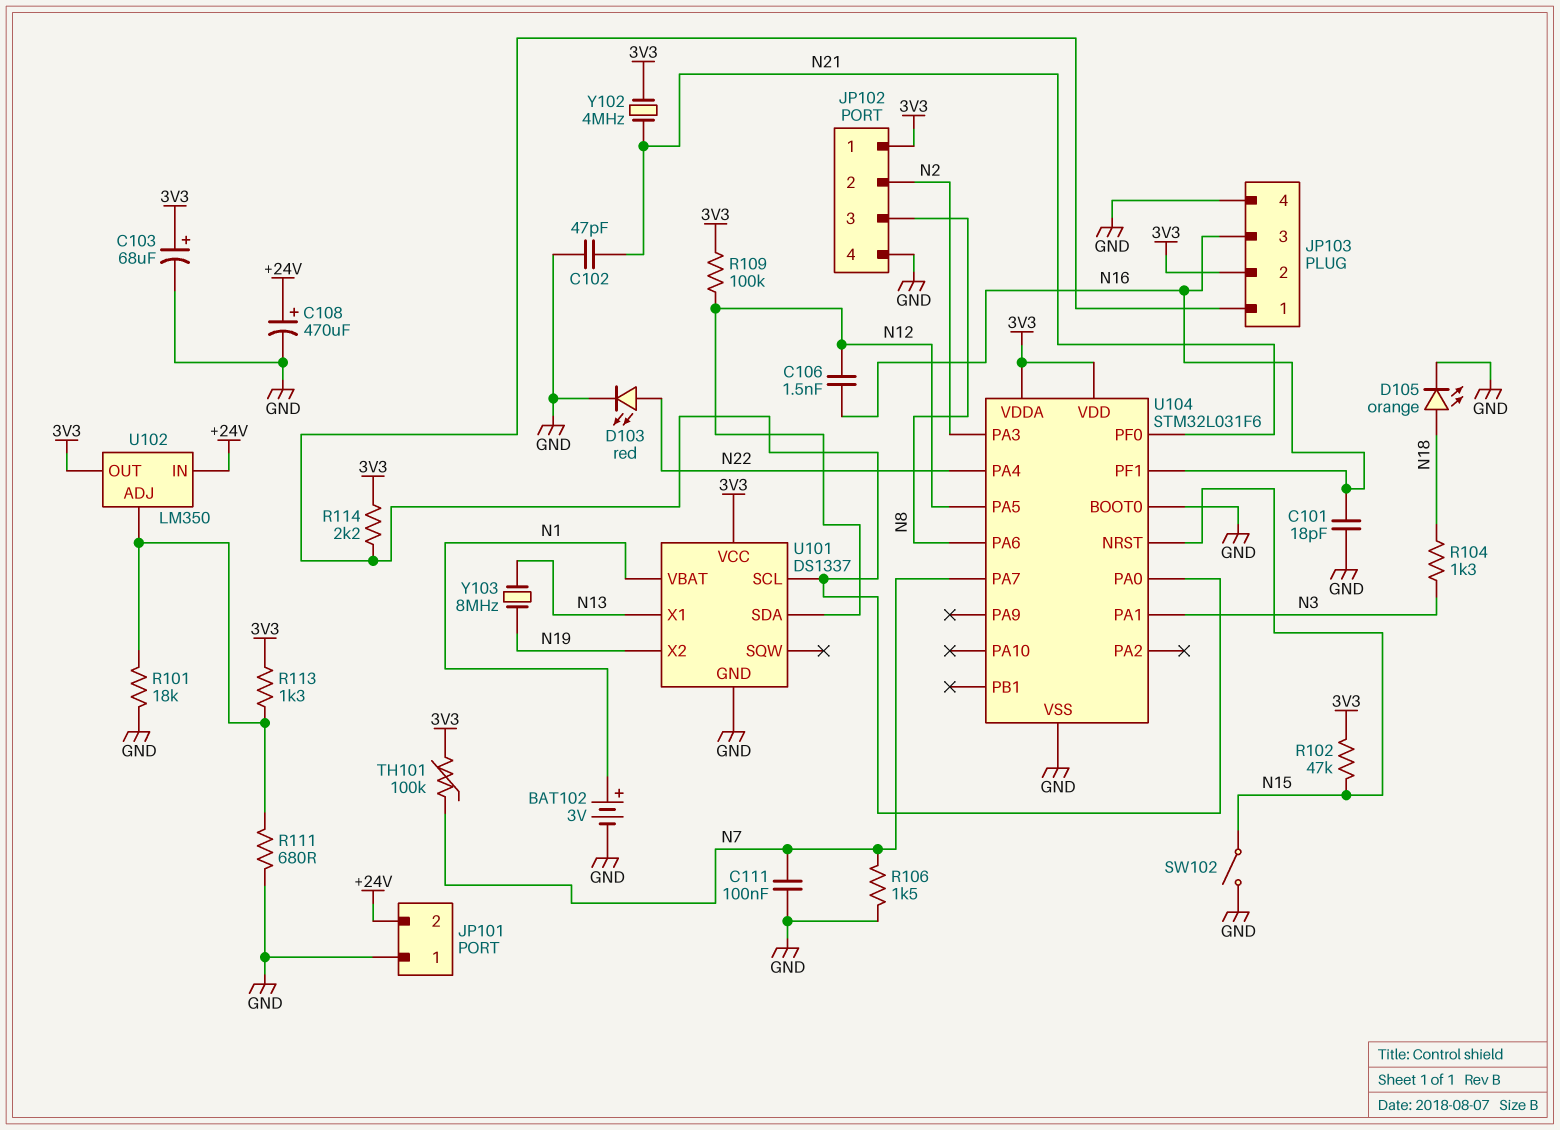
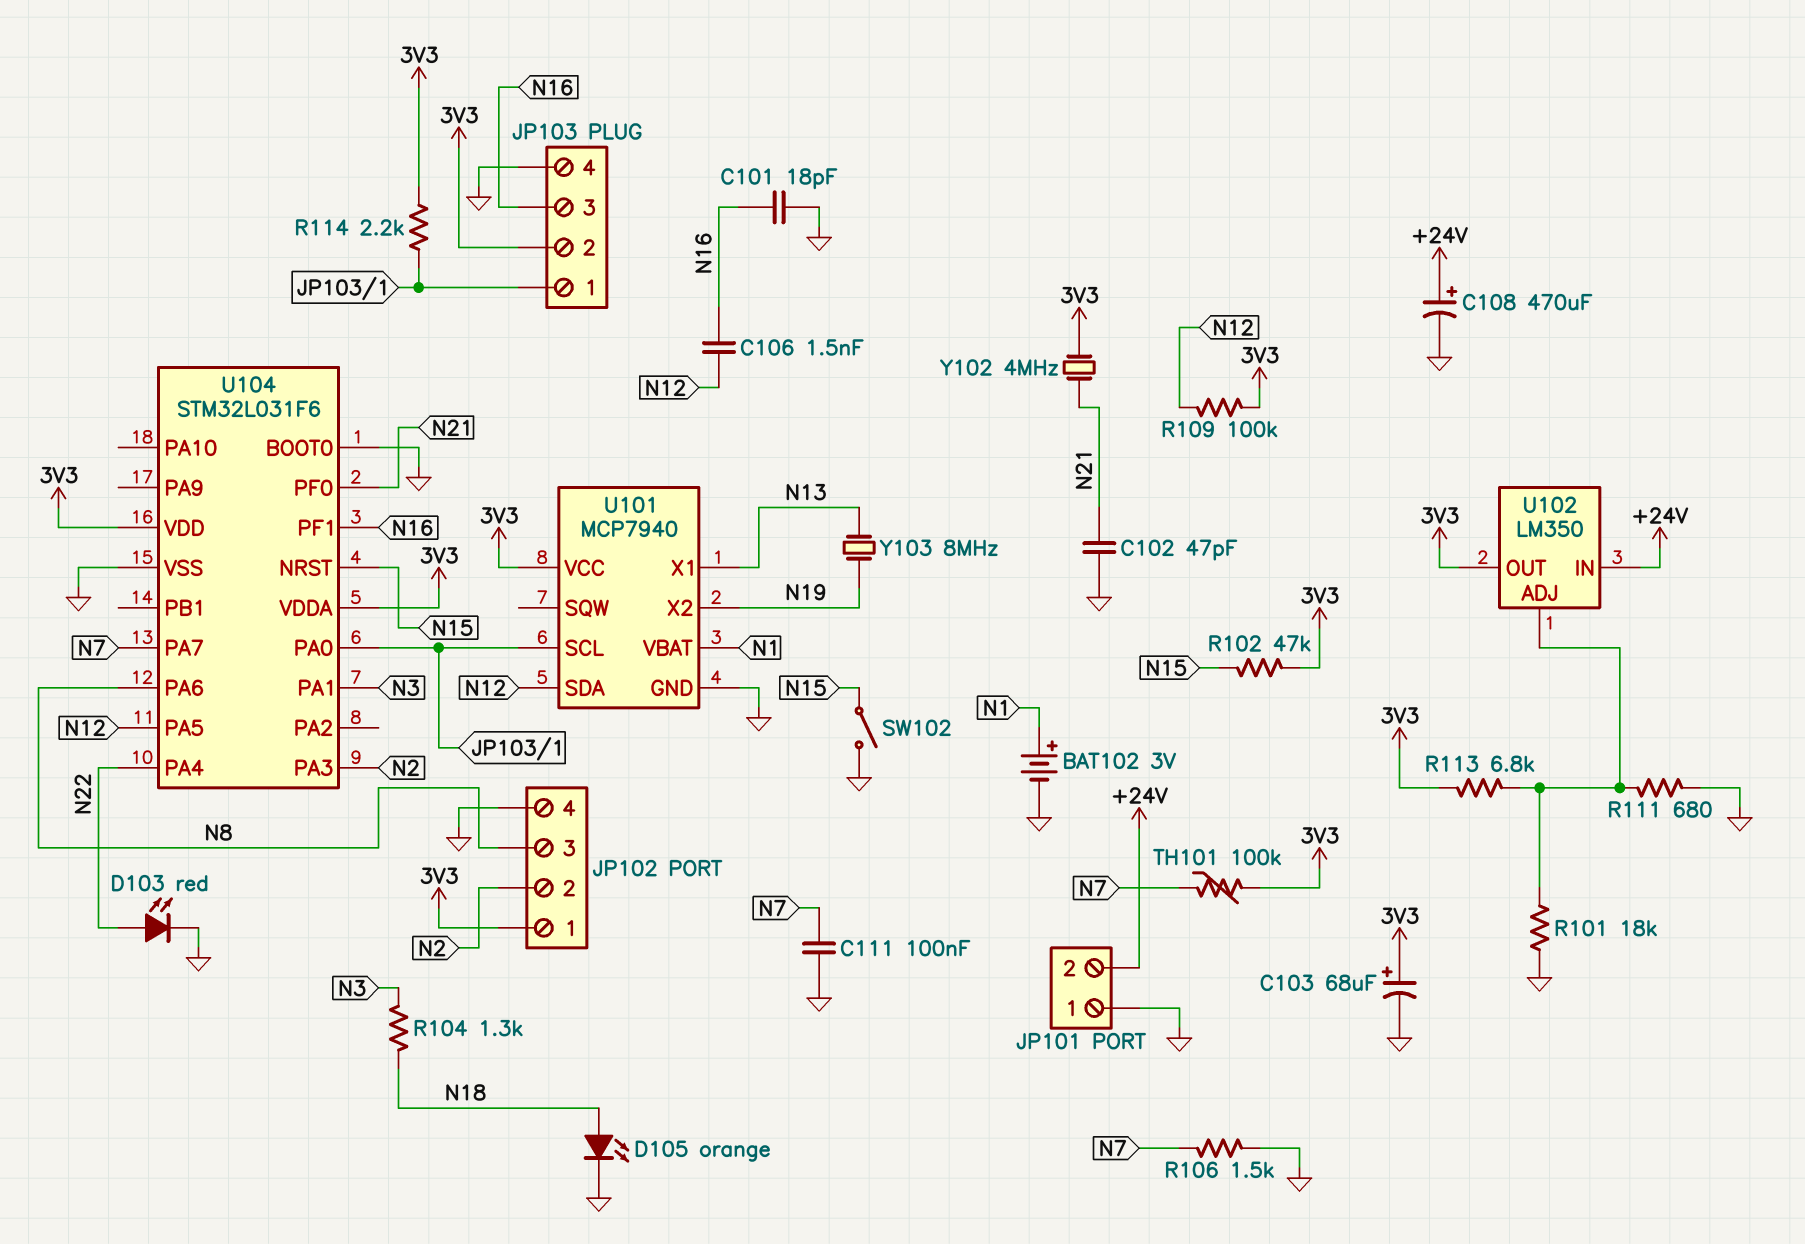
R113: 1.3k (3V3, U102/ADJ) -> 6.8k (3V3, U102/ADJ)
U101: DS1337 -> MCP7940

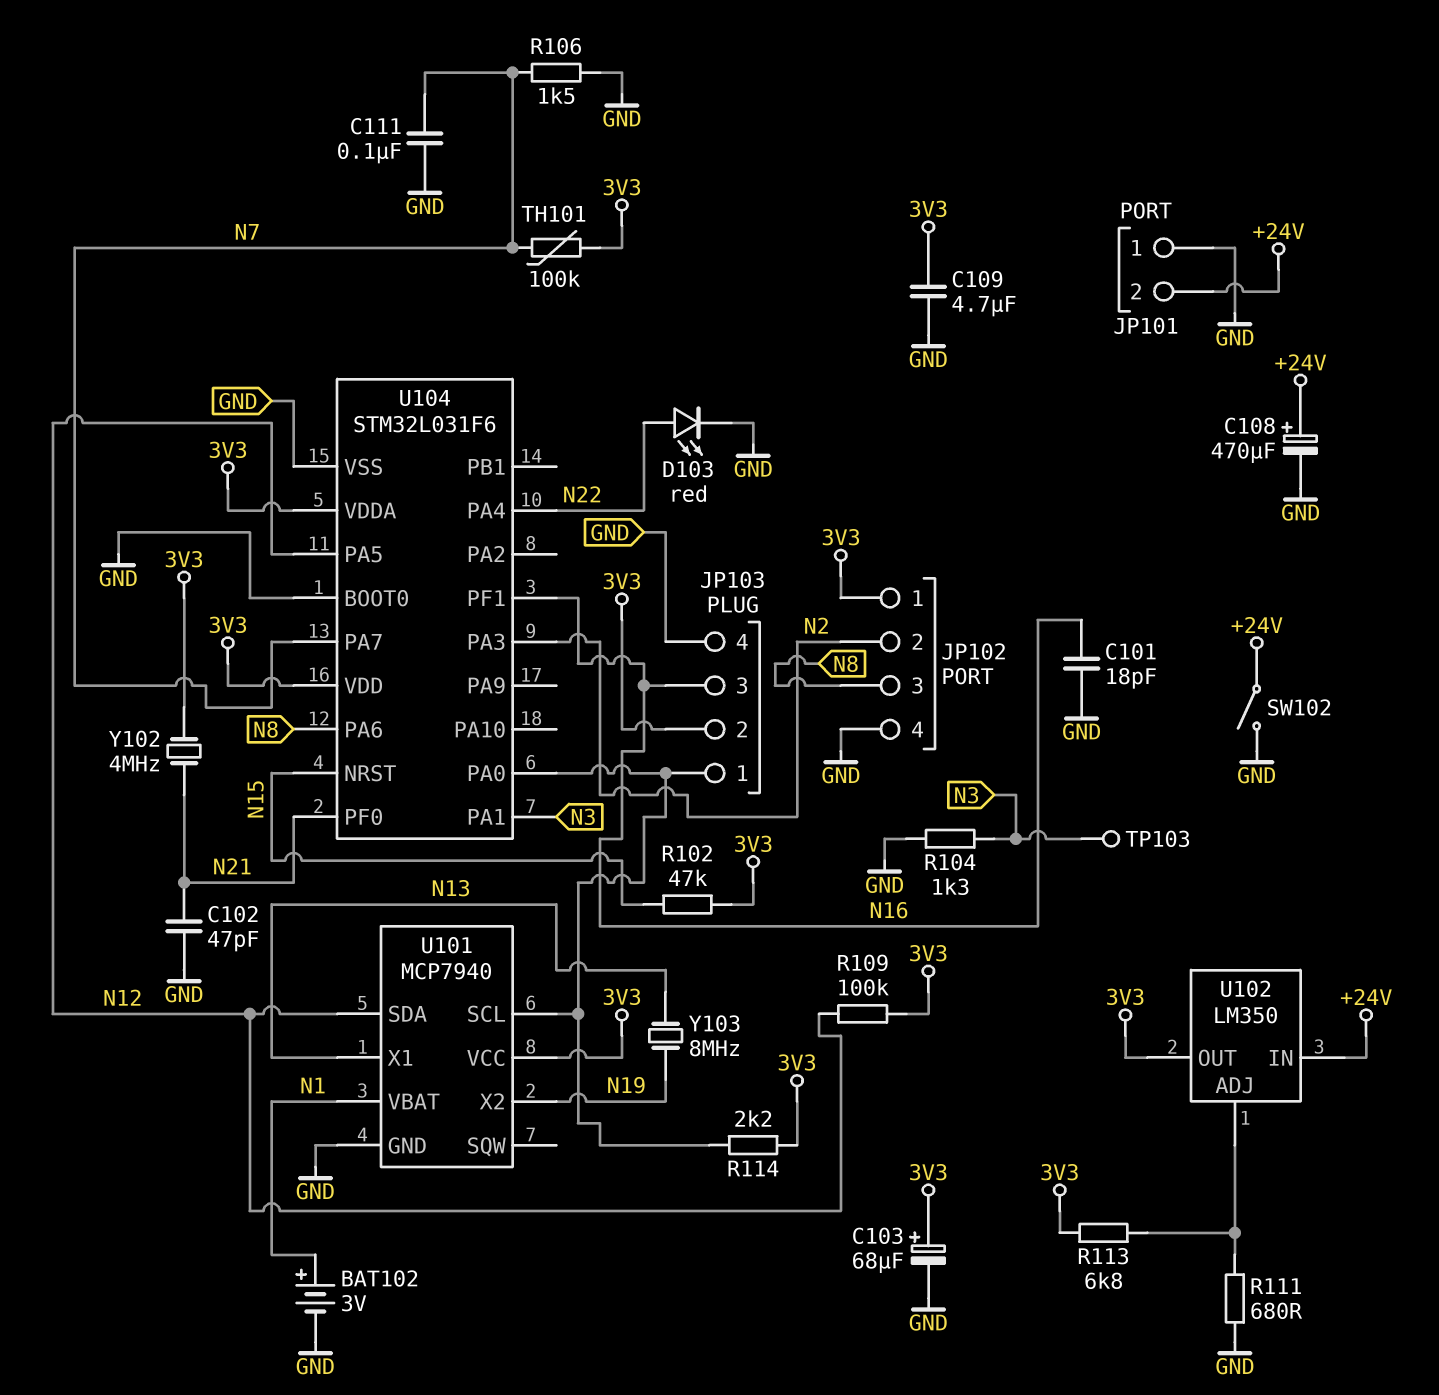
C106: 1.5nF (N12, N16) -> none
C109: none -> 4.7uF (3V3, GND)
D105: LED orange (A N18, K GND) -> none
R101: 18k (GND, U102/ADJ) -> none
R104: 1.3k (N3, N18) -> 1.3k (GND, N3)
SW102: switch (GND, N15) -> switch (+24V, GND)
TP103: none -> test point (N3)

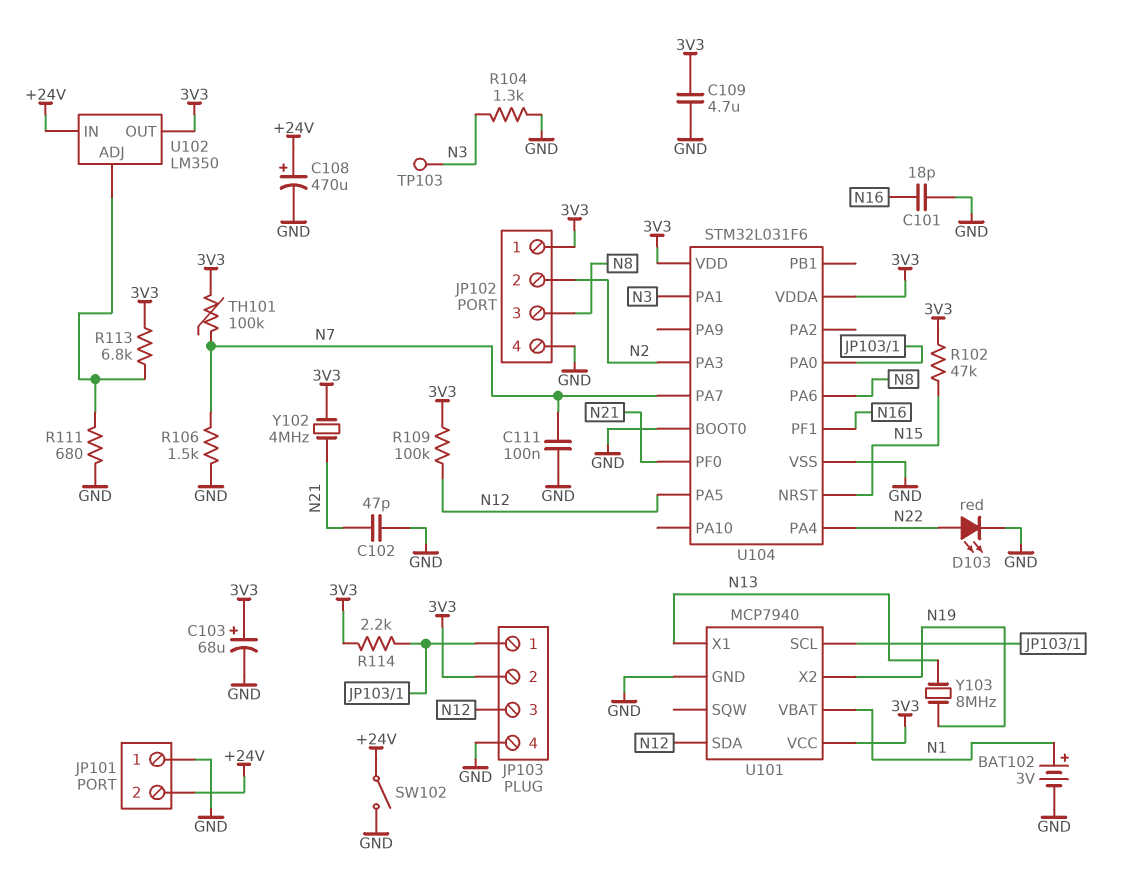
JP103 pin 3: N16 -> N12

